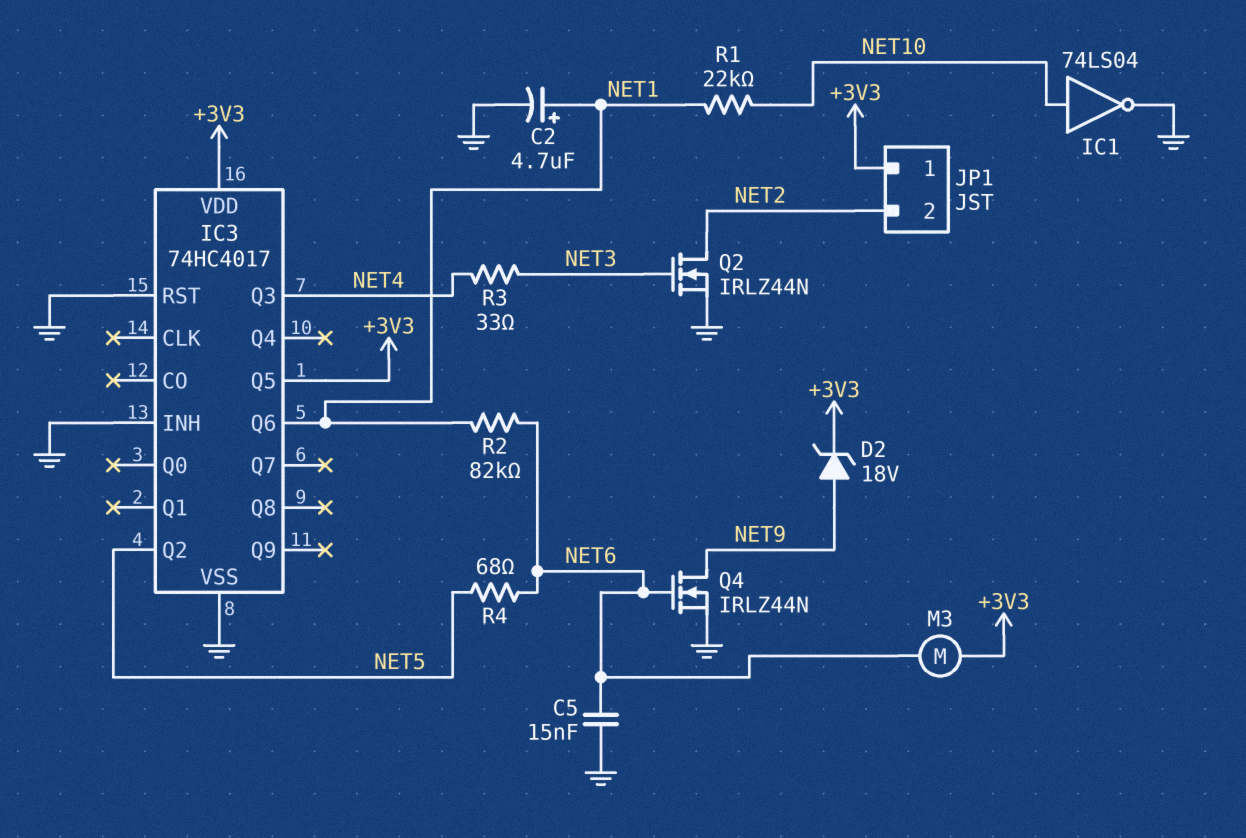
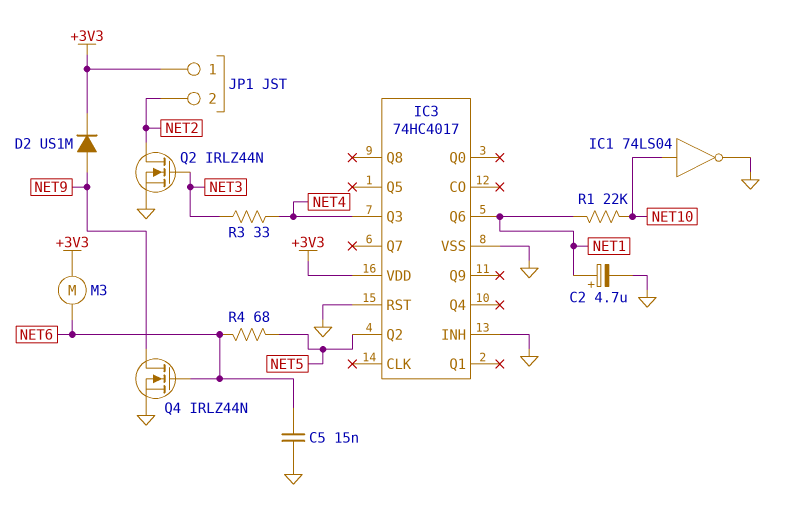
D2: zener 18V (A NET9, K +3V3) -> diode US1M (A NET9, K +3V3)
IC3 pin Q5: +3V3 -> none
R2: 82k (NET1, NET6) -> none

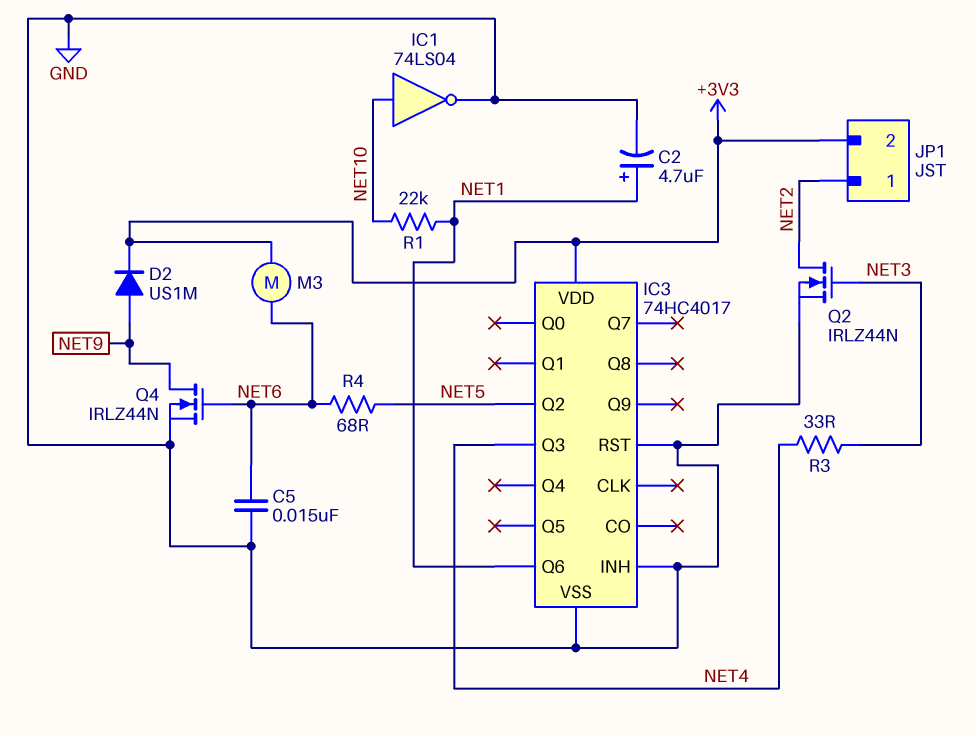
JP1 pin 1: +3V3 -> NET2
JP1 pin 2: NET2 -> +3V3

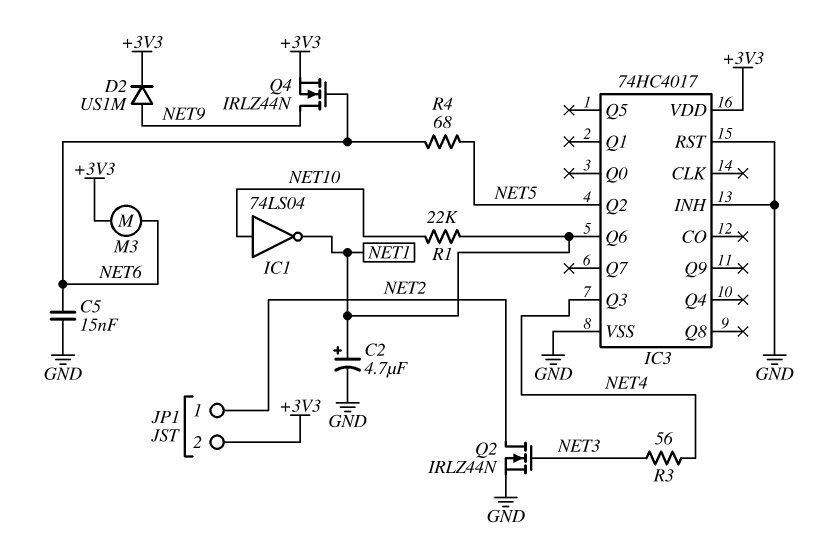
IC1: NOT 74LS04 (in NET10, out GND) -> NOT 74LS04 (in NET10, out NET1)
Q4: NMOS IRLZ44N (G NET6, D NET9, S GND) -> NMOS IRLZ44N (G NET6, D NET9, S +3V3)
R3: 33 (NET3, NET4) -> 56 (NET3, NET4)

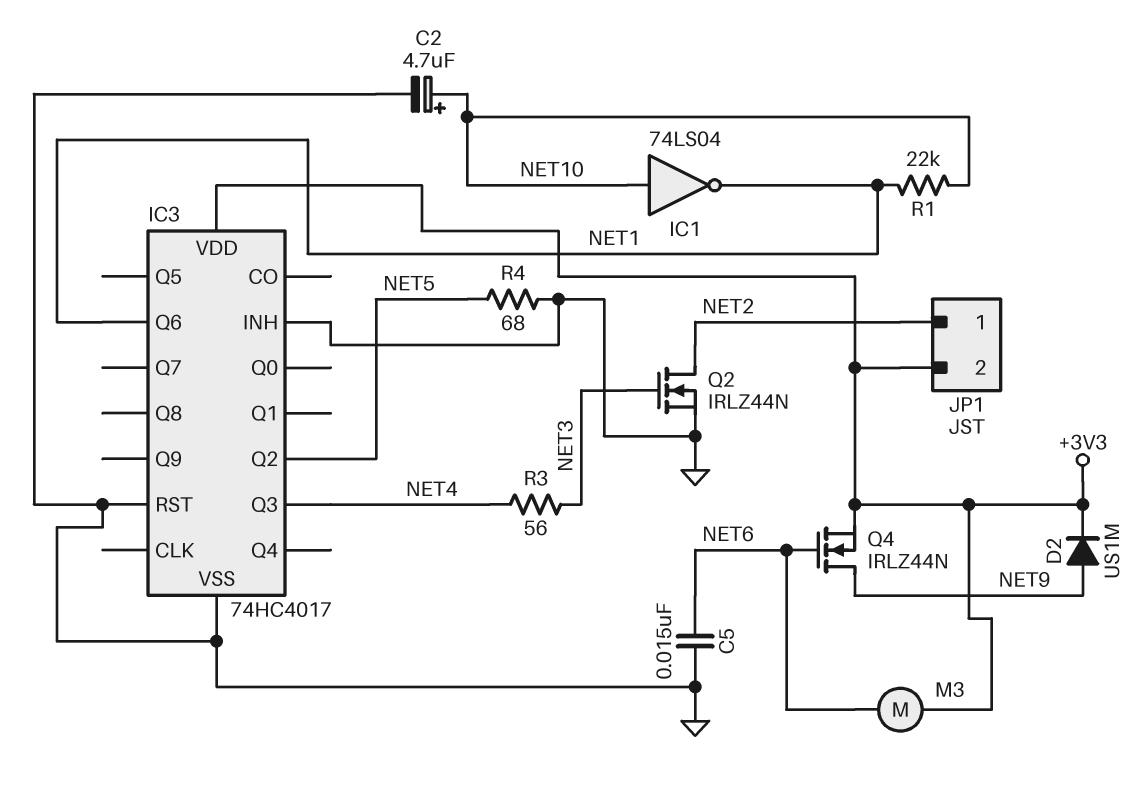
C2: 4.7uF (plus NET1, minus GND) -> 4.7uF (plus NET10, minus GND)
R4: 68 (NET5, NET6) -> 68 (GND, NET5)

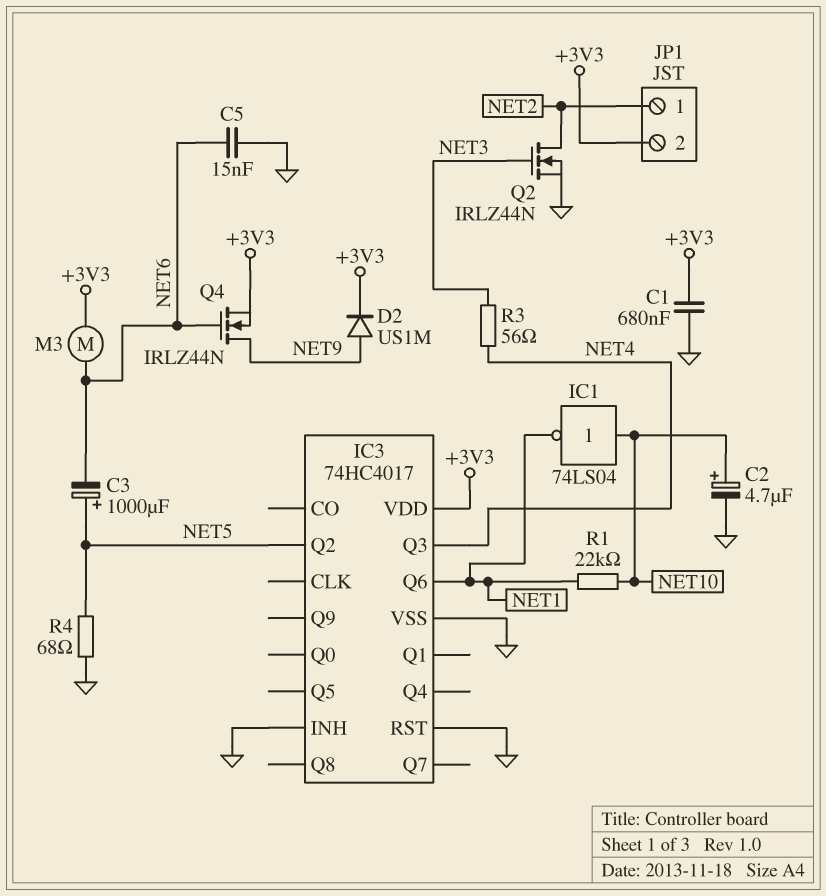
C1: none -> 680nF (+3V3, GND)
C3: none -> 1000uF (plus NET5, minus NET6)

